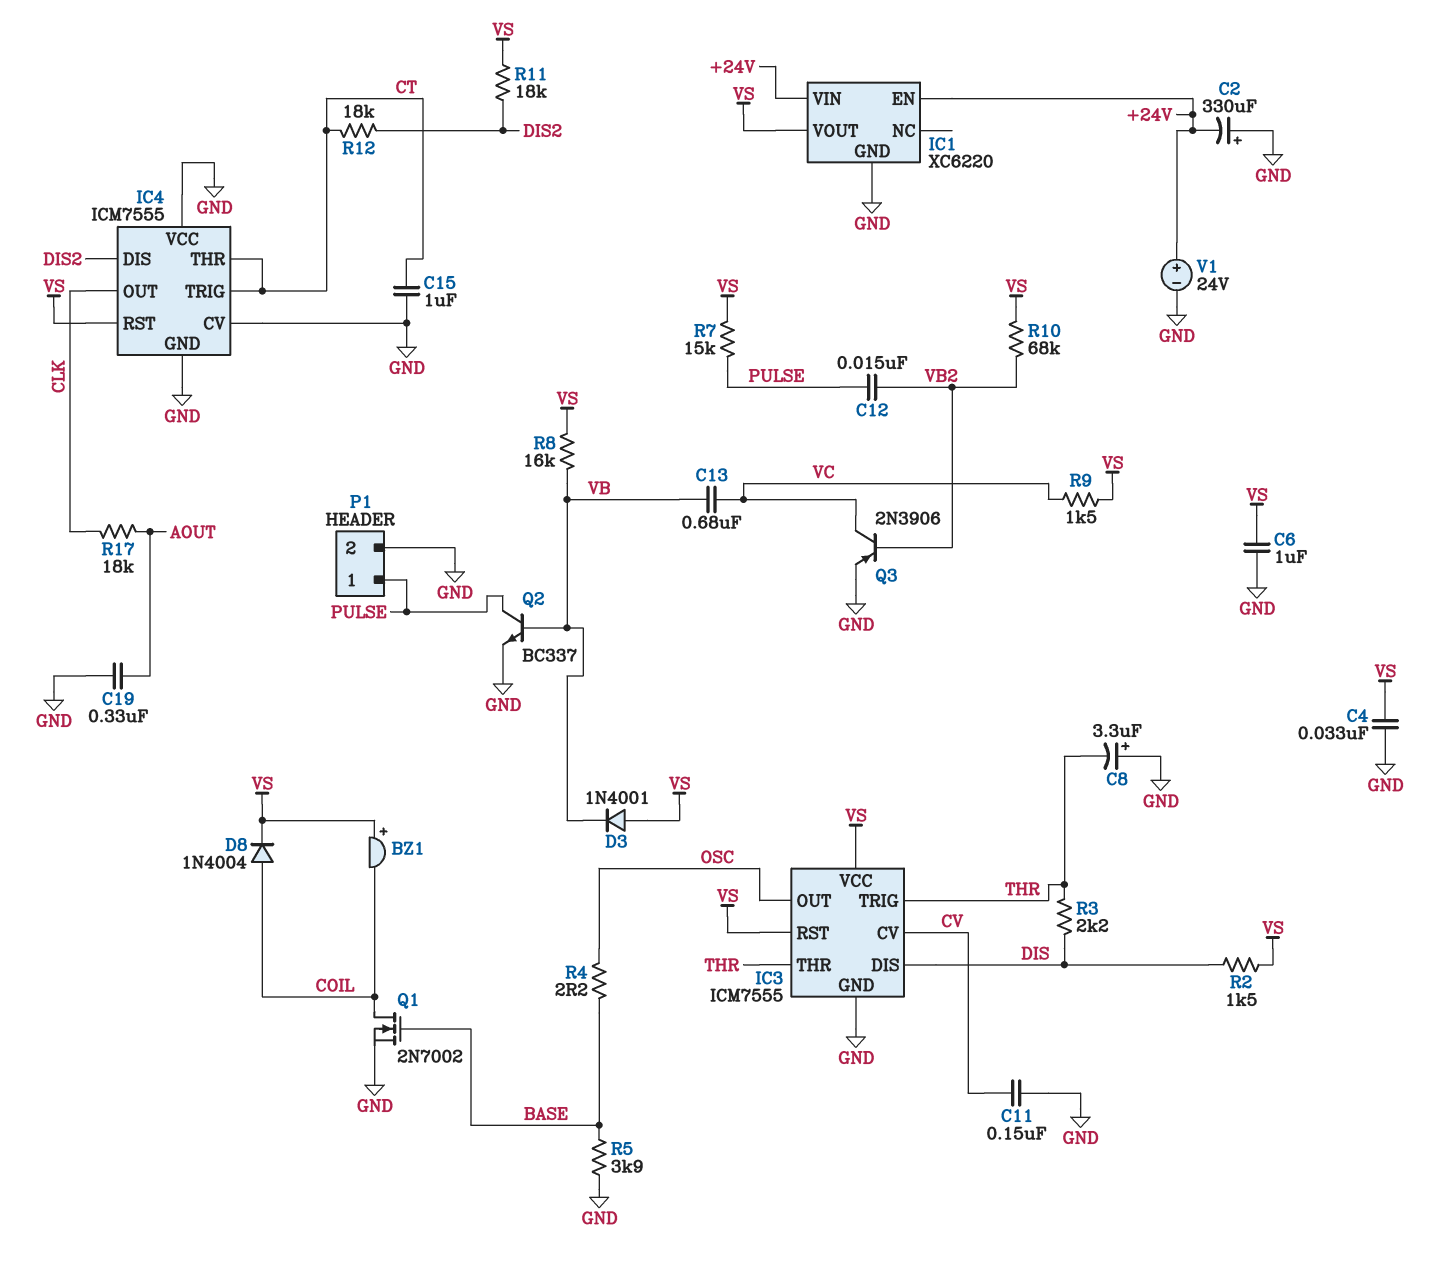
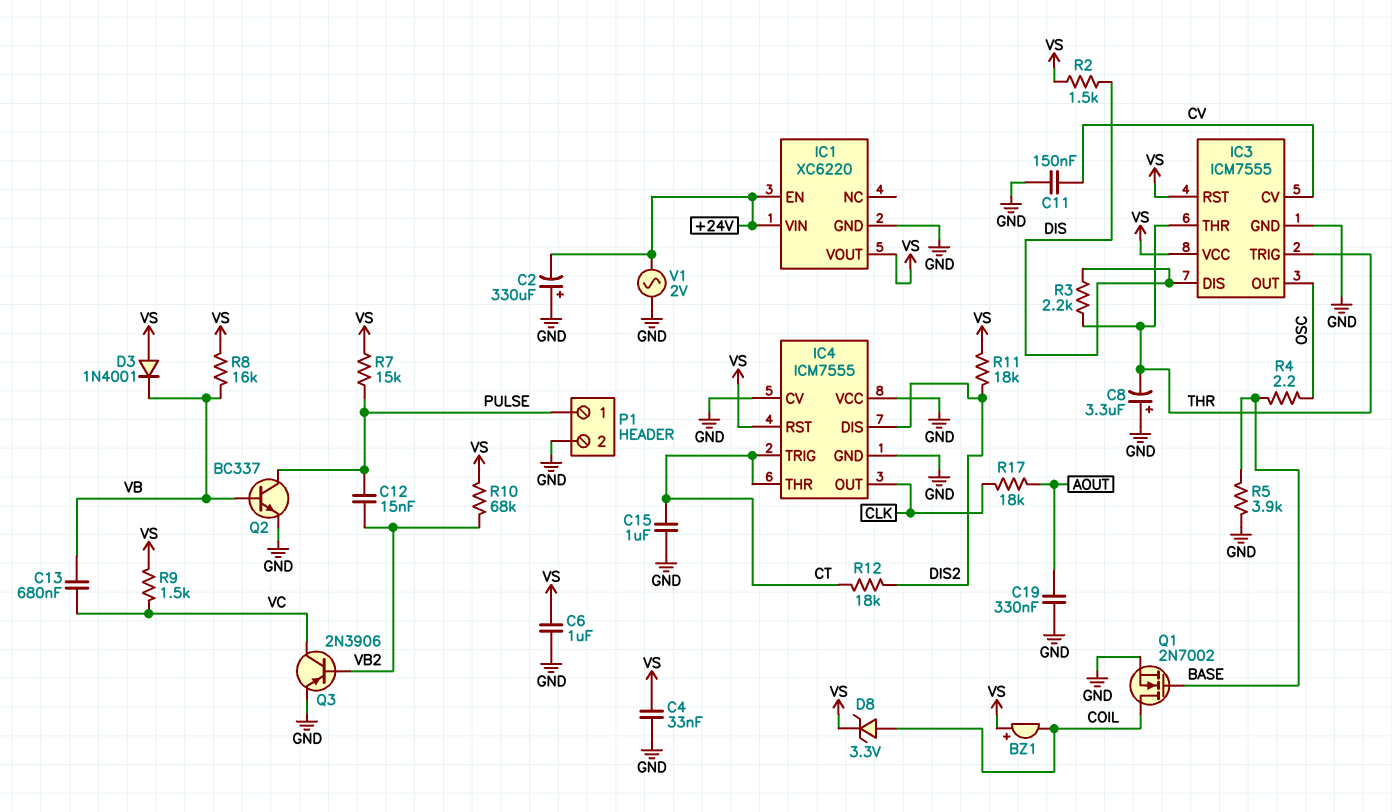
D8: diode 1N4004 (A COIL, K VS) -> zener 3.3V (A COIL, K VS)
V1: 24V (plus +24V, minus GND) -> AC 2V (+24V, GND)

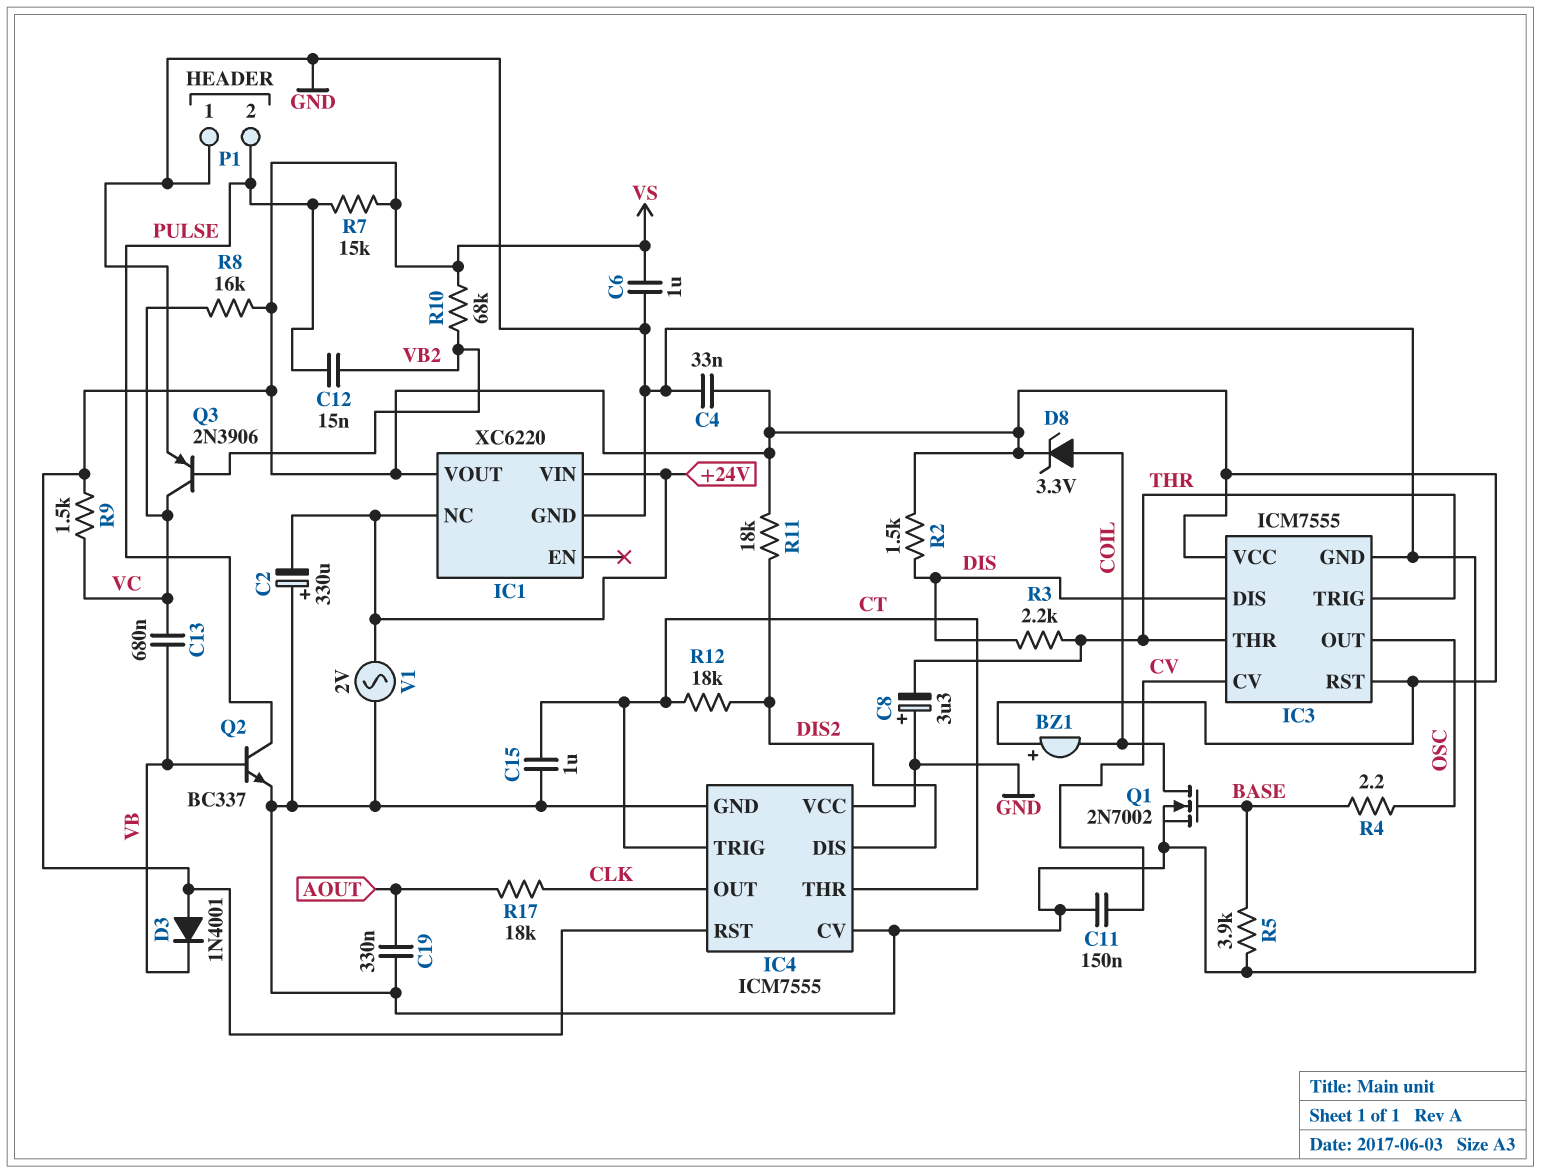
IC1 pin EN: +24V -> none
IC1 pin NC: none -> +24V
P1 pin 1: PULSE -> GND
P1 pin 2: GND -> PULSE
R8: 16k (VB, VS) -> 16k (VC, VS)

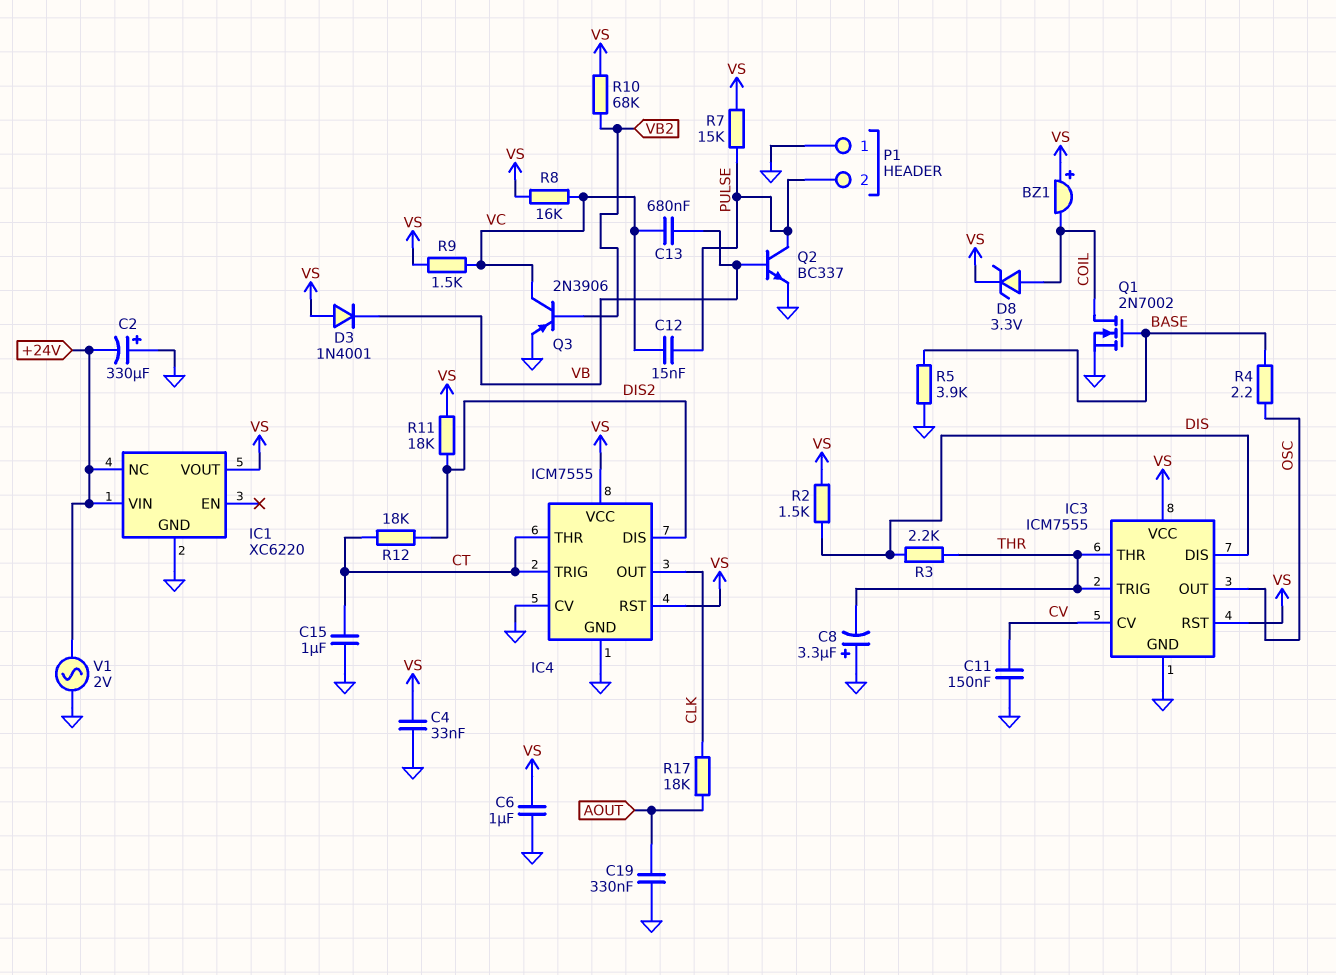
C12: 15nF (PULSE, VB2) -> 15nF (PULSE, VC)
IC4 pin VCC: GND -> VS

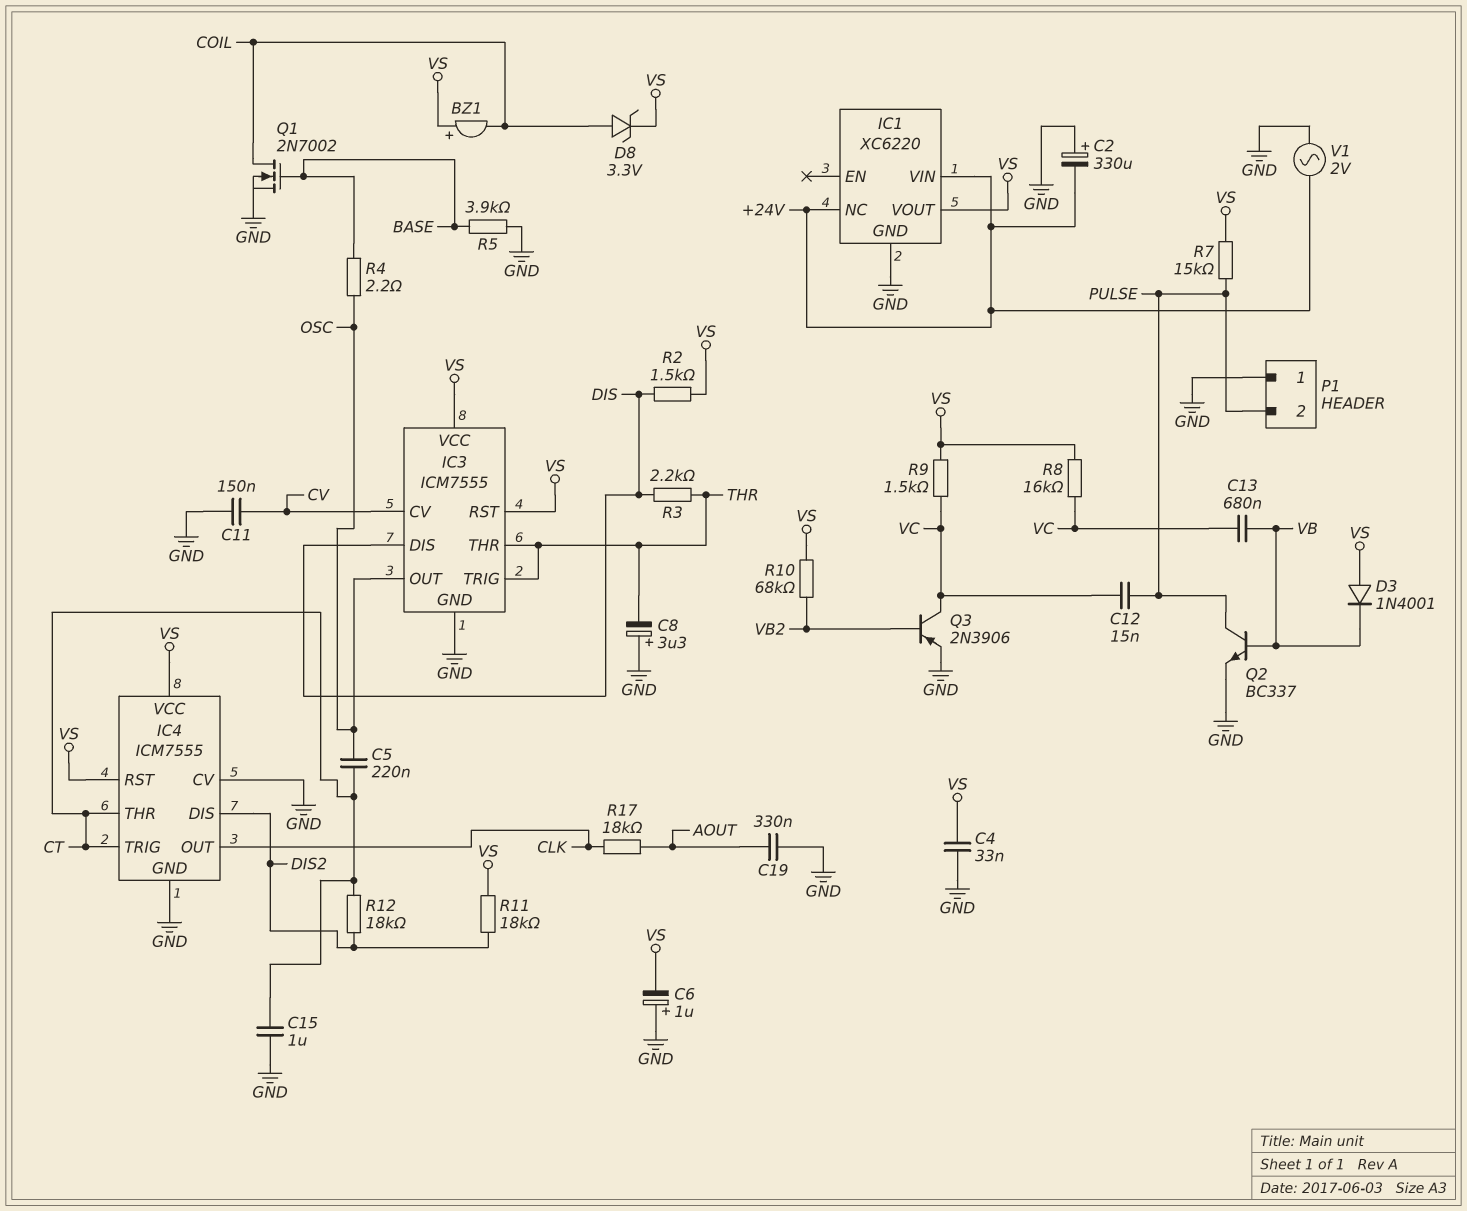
C5: none -> 220nF (CT, OSC)
C6: 1uF (GND, VS) -> 1uF (plus GND, minus VS)

